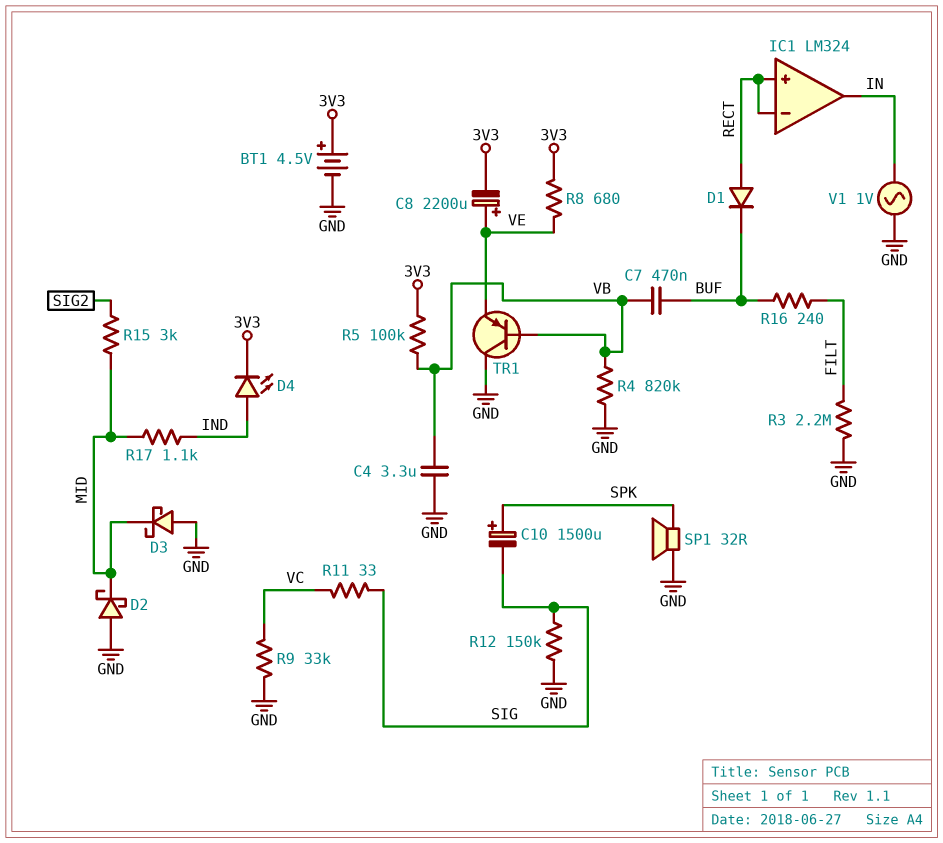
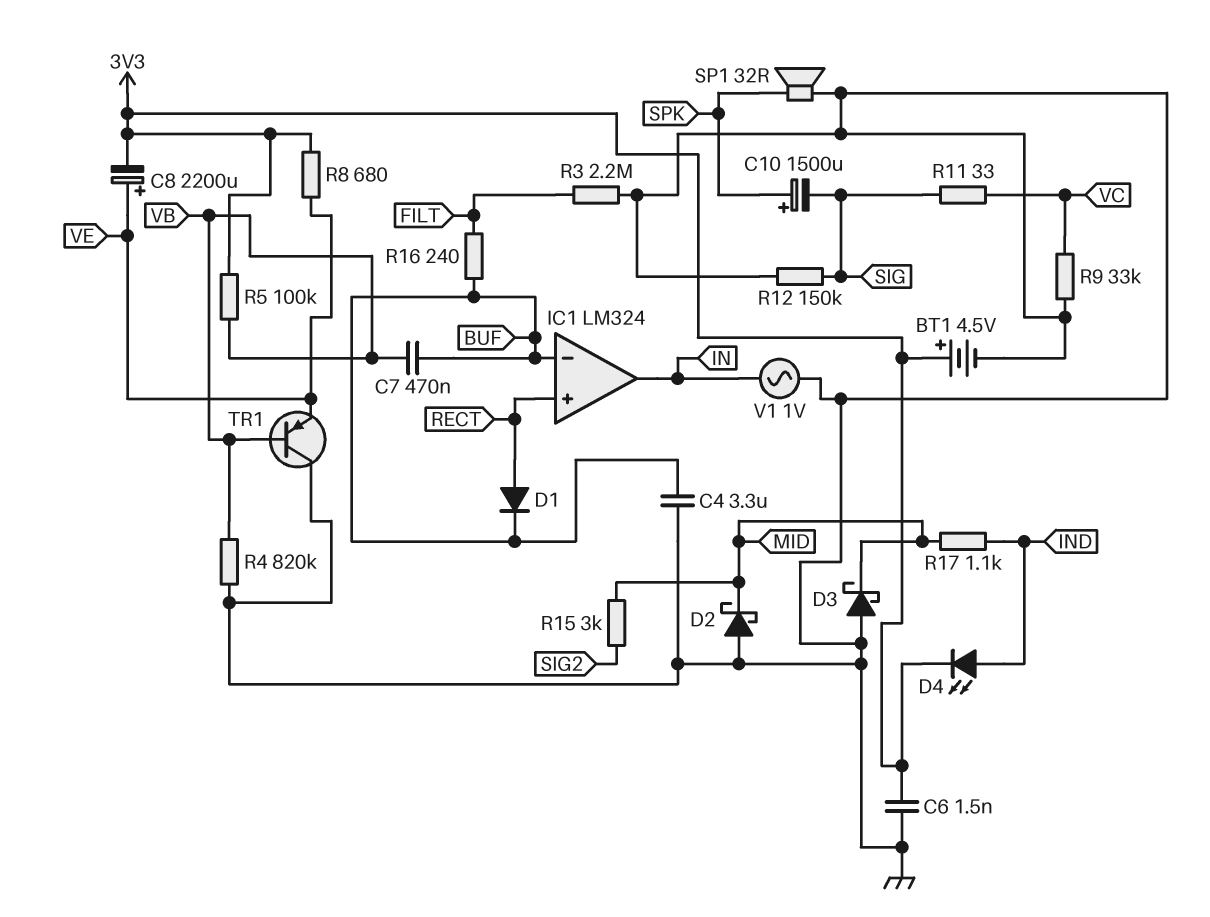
C4: 3.3uF (GND, VB) -> 3.3uF (BUF, GND)
C6: none -> 1.5nF (3V3, GND)
IC1 pin in-: RECT -> BUF

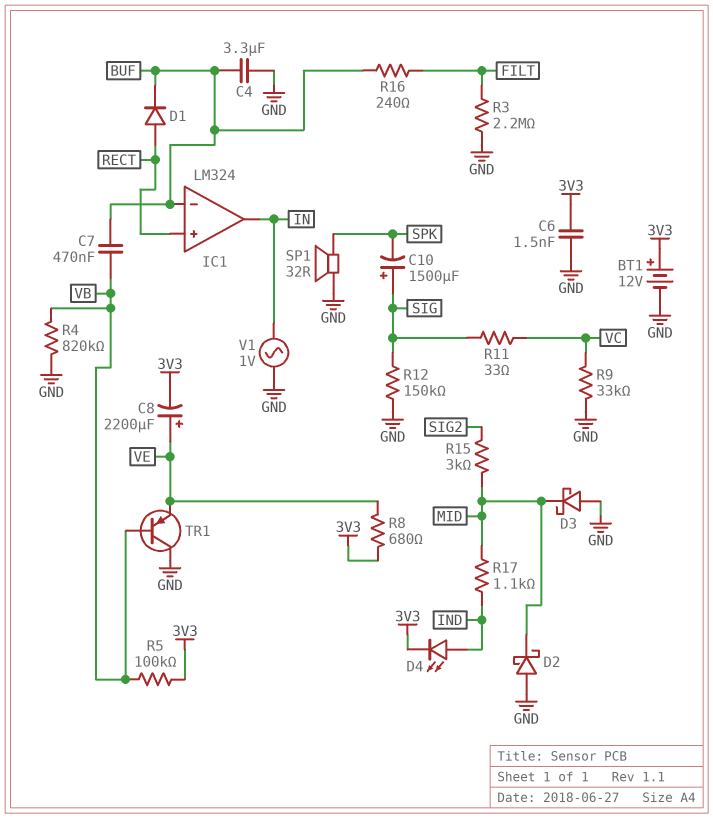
BT1: 4.5V (plus 3V3, minus GND) -> 12V (plus 3V3, minus GND)
C10: 1500uF (plus SPK, minus SIG) -> 1500uF (plus SIG, minus SPK)

